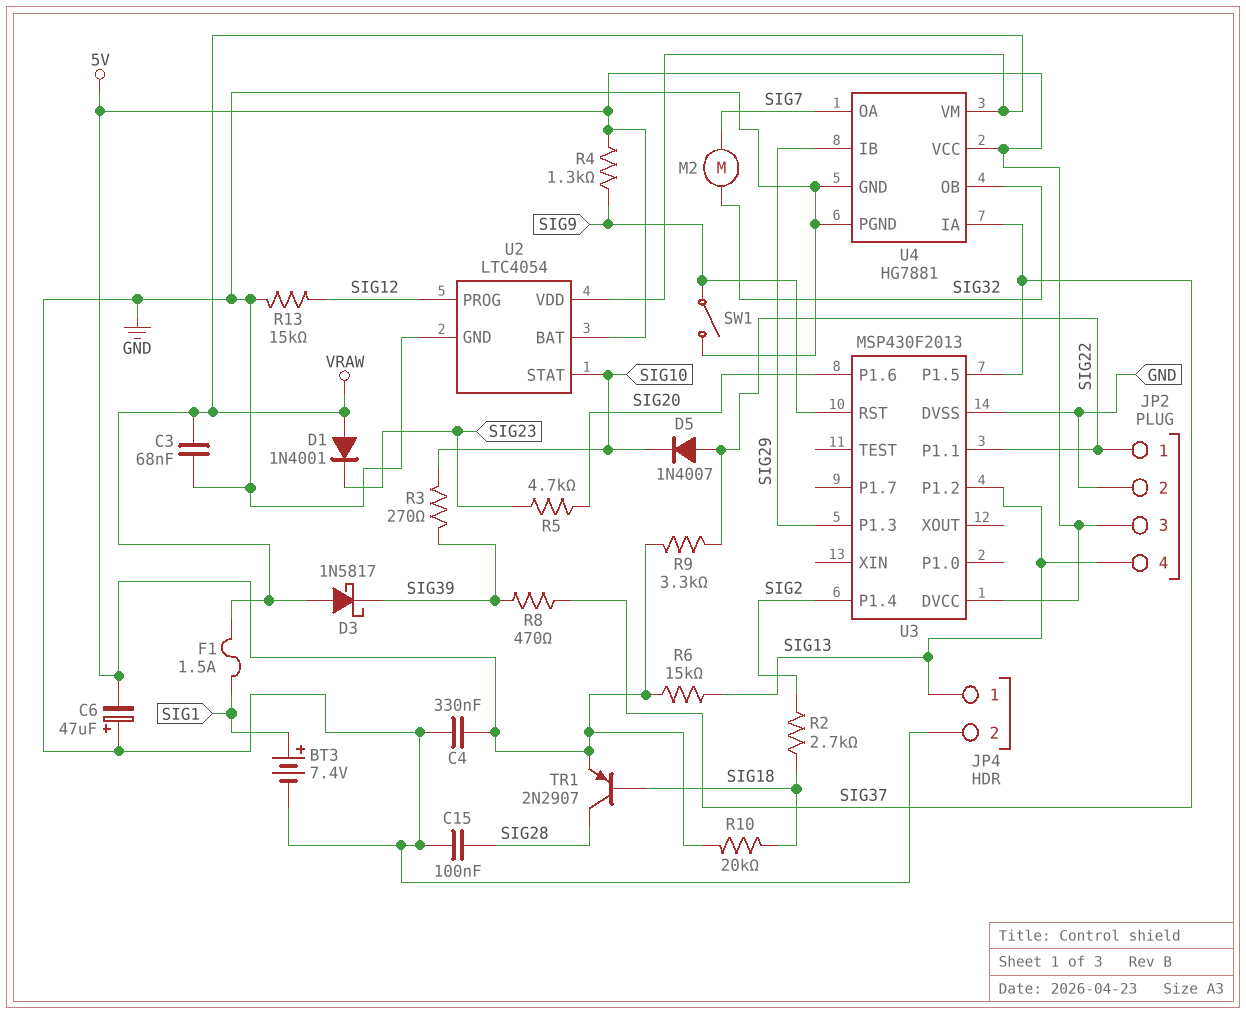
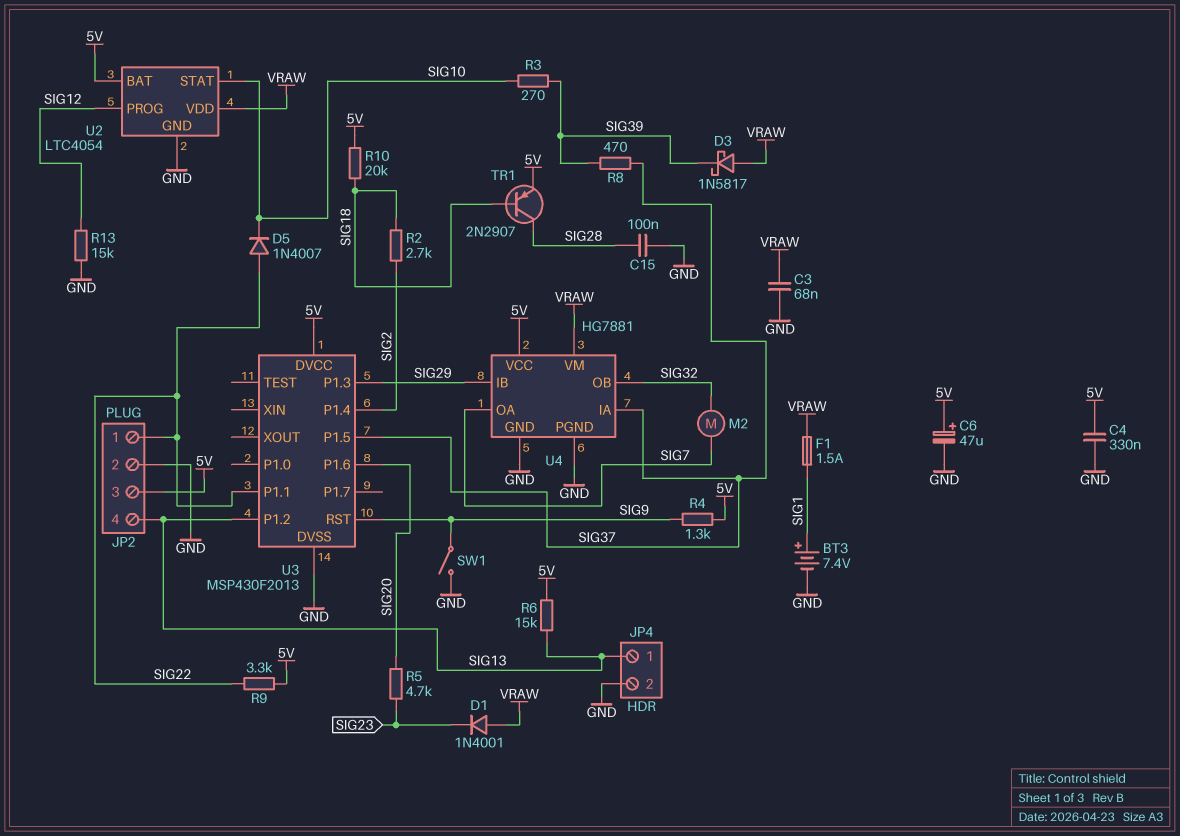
C6: 47uF (plus GND, minus 5V) -> 47uF (plus 5V, minus GND)

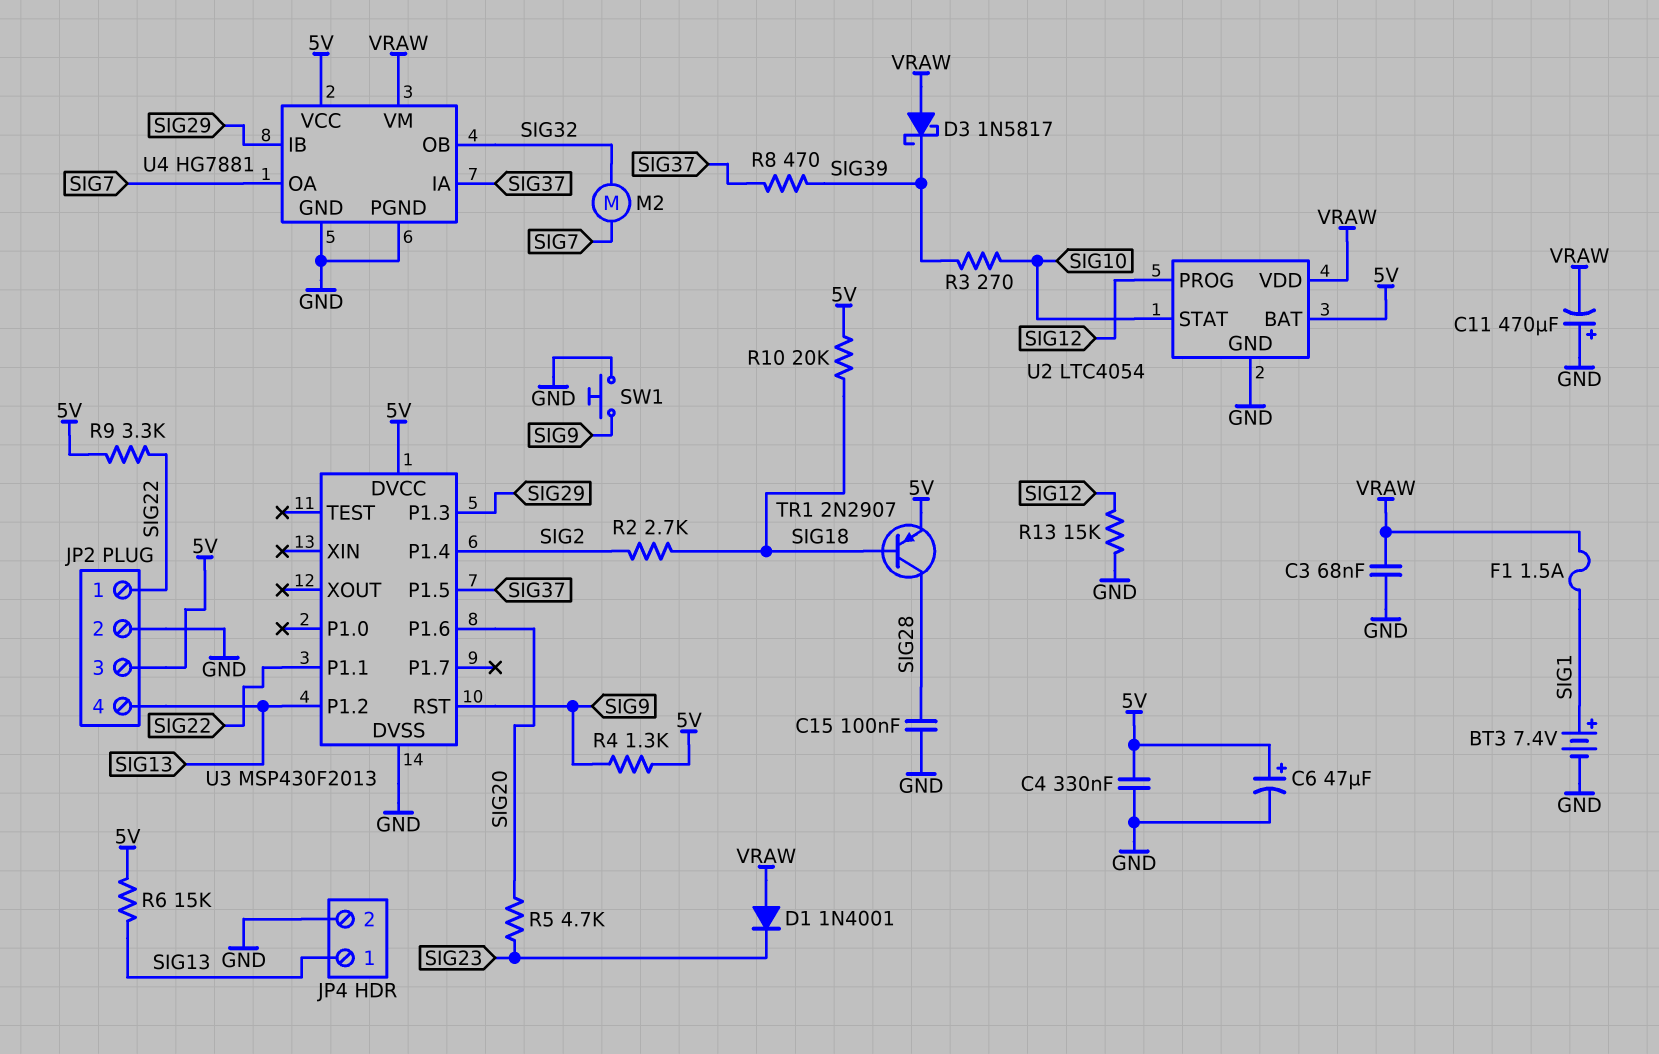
C11: none -> 470uF (plus GND, minus VRAW)
D5: diode 1N4007 (A SIG22, K SIG10) -> none
SW1: switch (GND, SIG9) -> button (GND, SIG9)

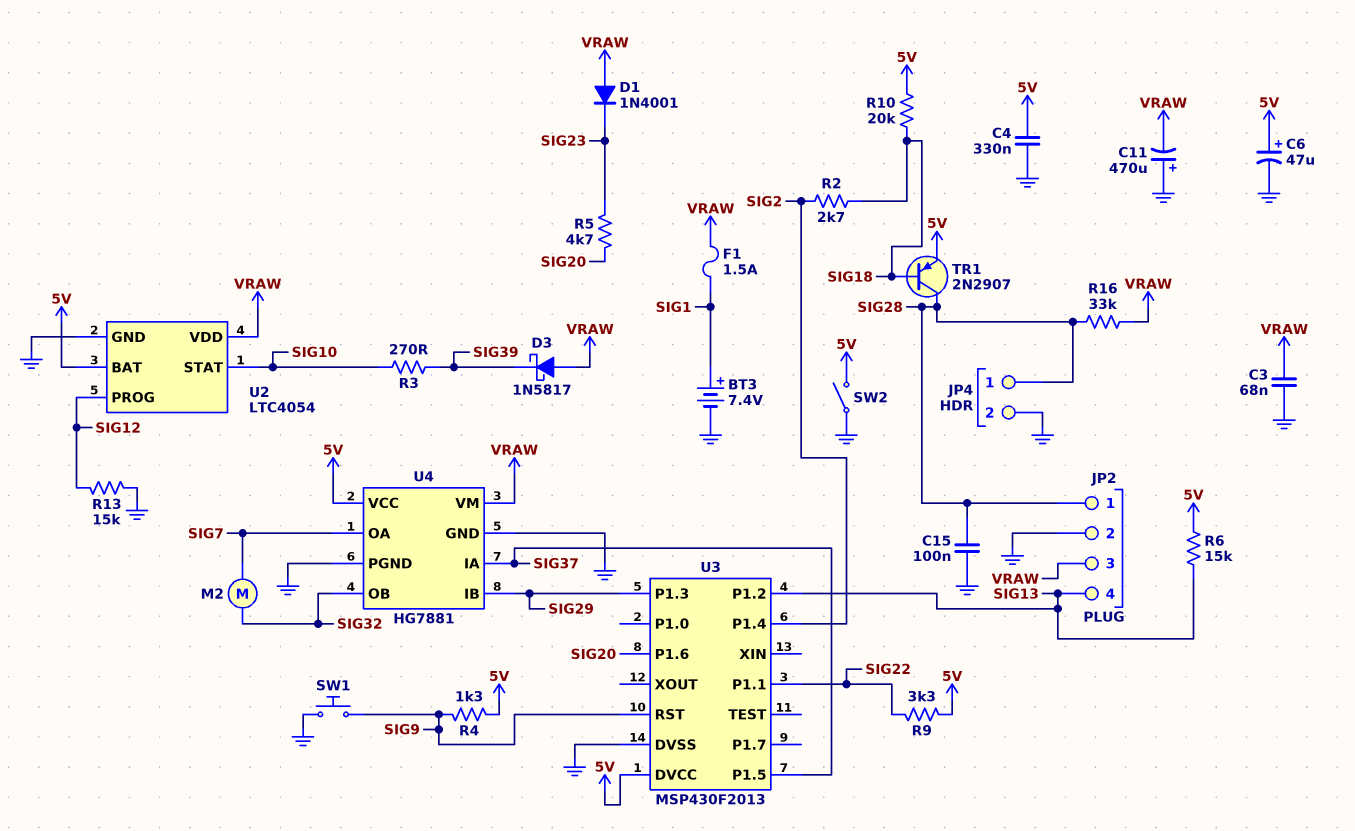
JP2 pin 1: SIG22 -> SIG28
JP2 pin 3: 5V -> VRAW
JP4 pin 1: SIG13 -> SIG28
R8: 470 (SIG37, SIG39) -> none
R16: none -> 33k (SIG28, VRAW)
SW2: none -> switch (5V, GND)

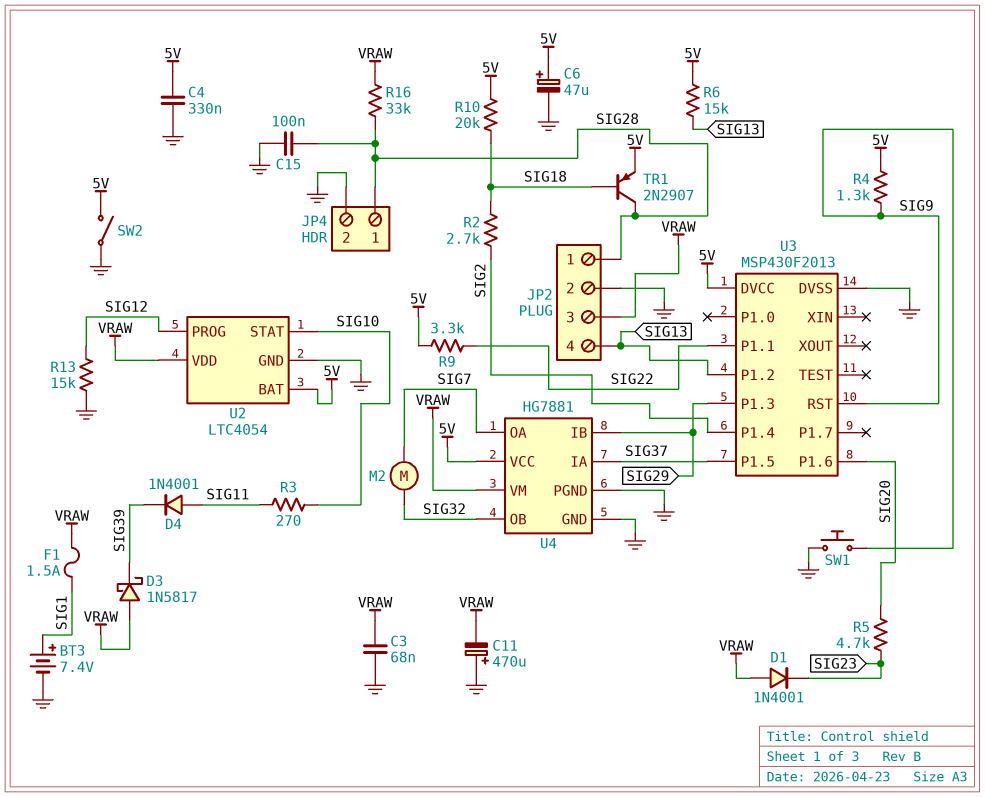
D4: none -> diode 1N4001 (A SIG11, K SIG39)
R3: 270 (SIG10, SIG39) -> 270 (SIG10, SIG11)

